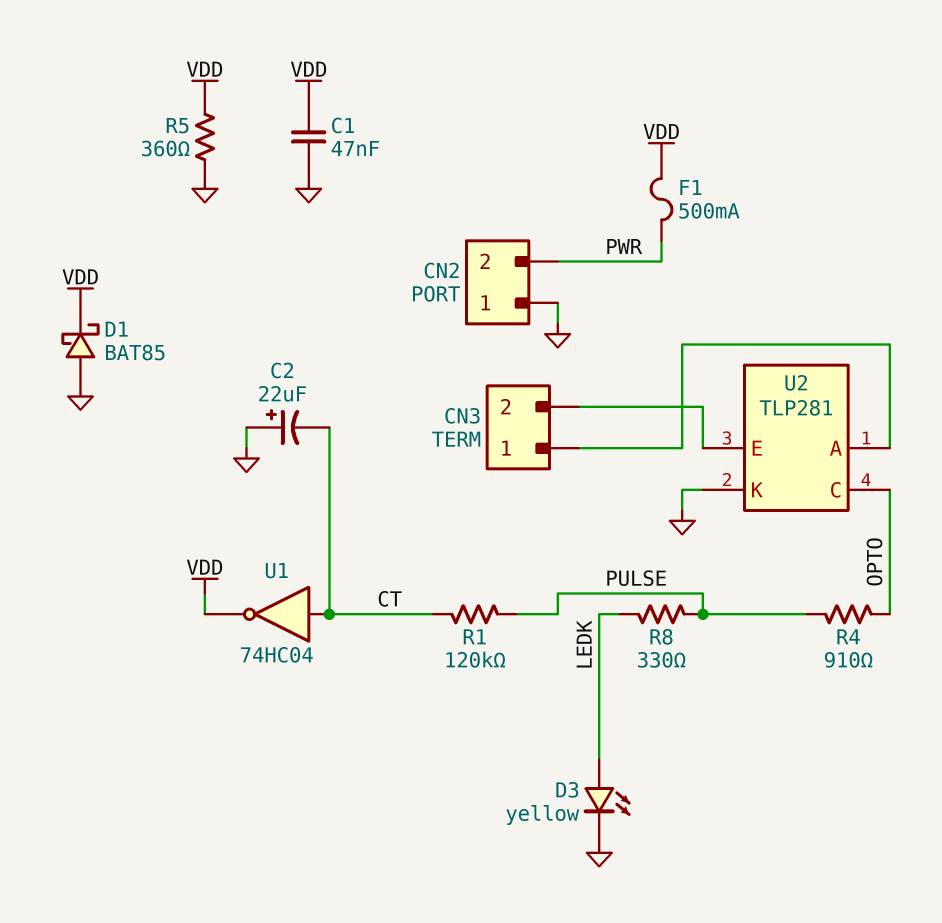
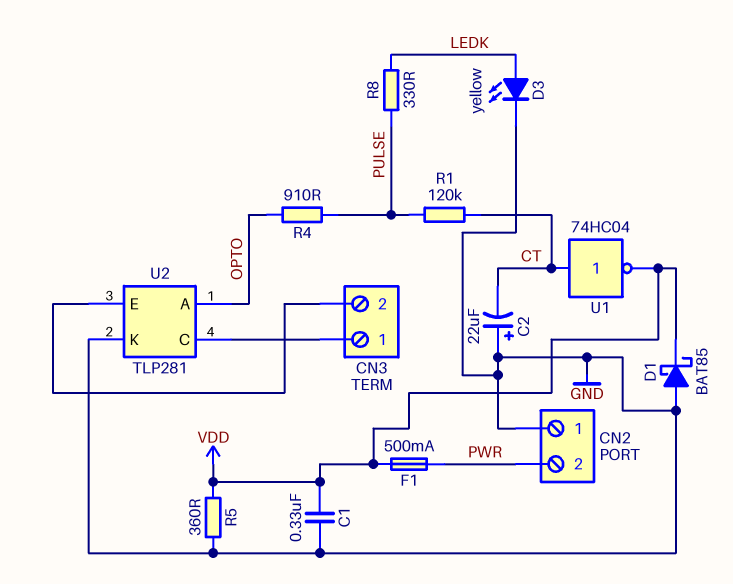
C1: 47nF (GND, VDD) -> 330nF (GND, VDD)
U2 pin A: CN3/1 -> OPTO
U2 pin C: OPTO -> CN3/1

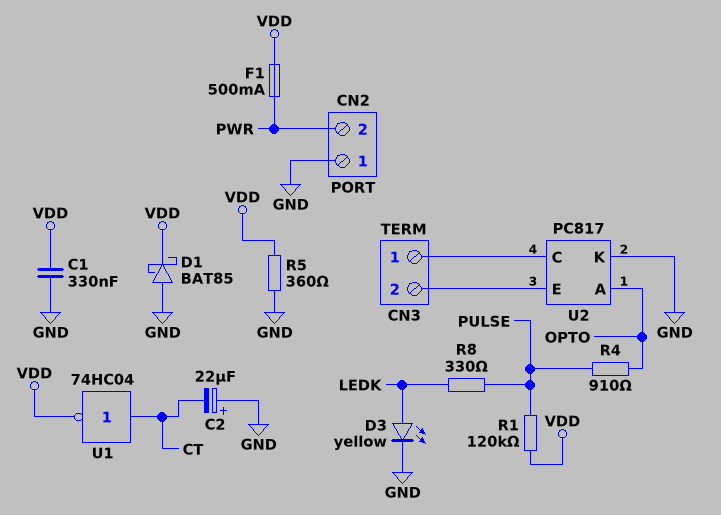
R1: 120k (CT, PULSE) -> 120k (PULSE, VDD)
U2: TLP281 -> PC817

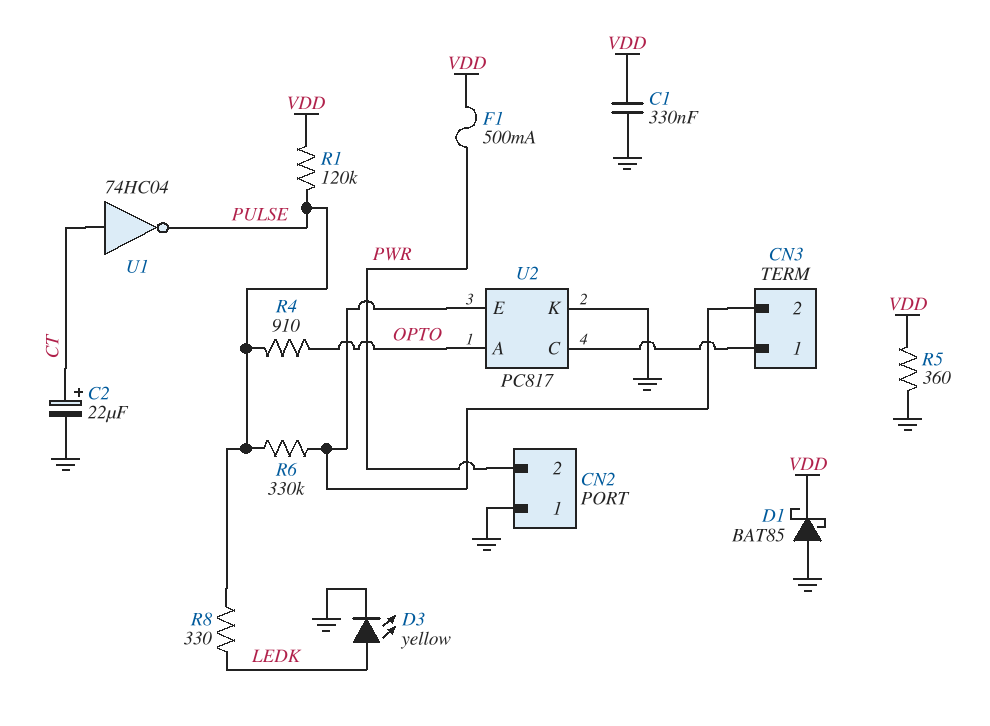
C2: 22uF (plus GND, minus CT) -> 22uF (plus CT, minus GND)
R6: none -> 330k (CN3/2, PULSE)
U1: NOT 74HC04 (in CT, out VDD) -> NOT 74HC04 (in CT, out PULSE)

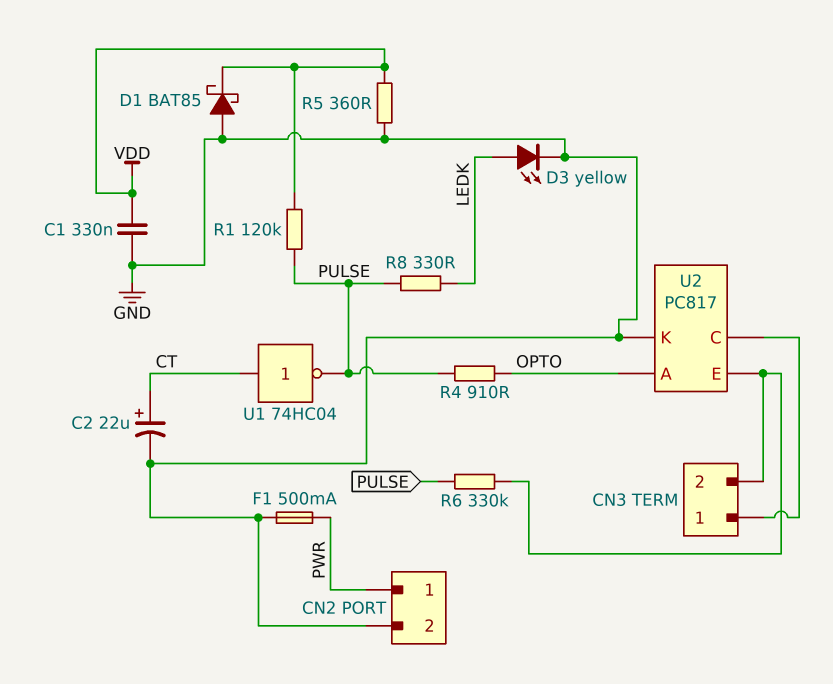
CN2 pin 1: GND -> PWR
CN2 pin 2: PWR -> GND
F1: 500mA (PWR, VDD) -> 500mA (GND, PWR)

